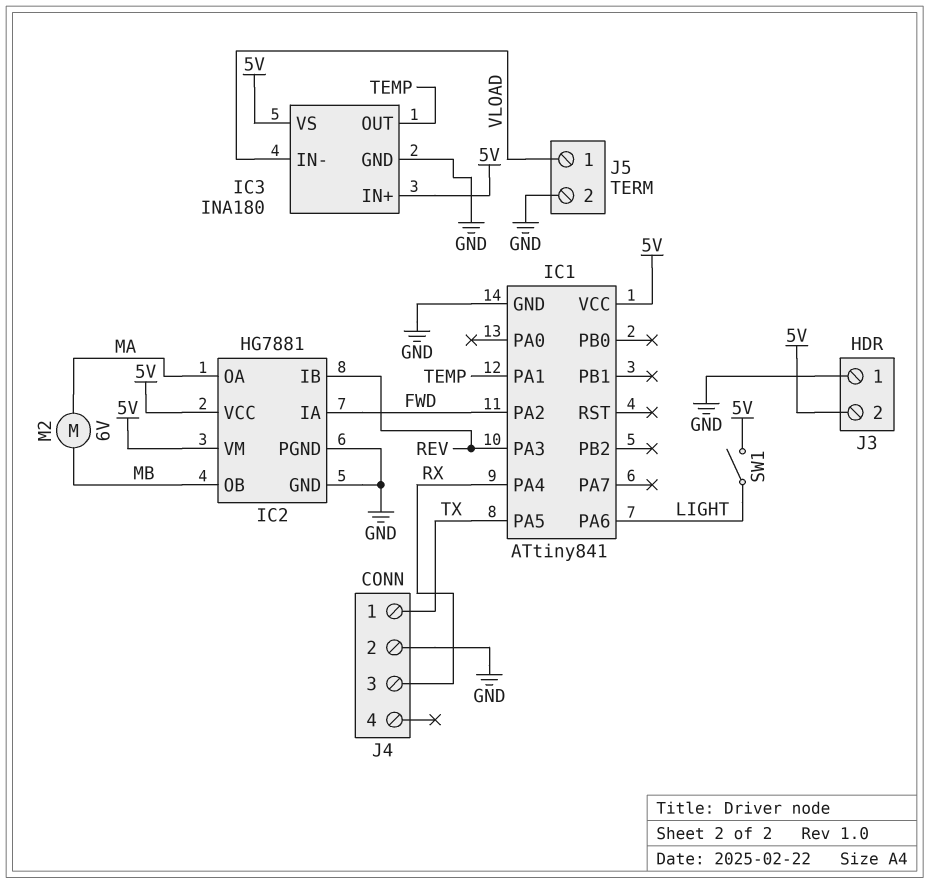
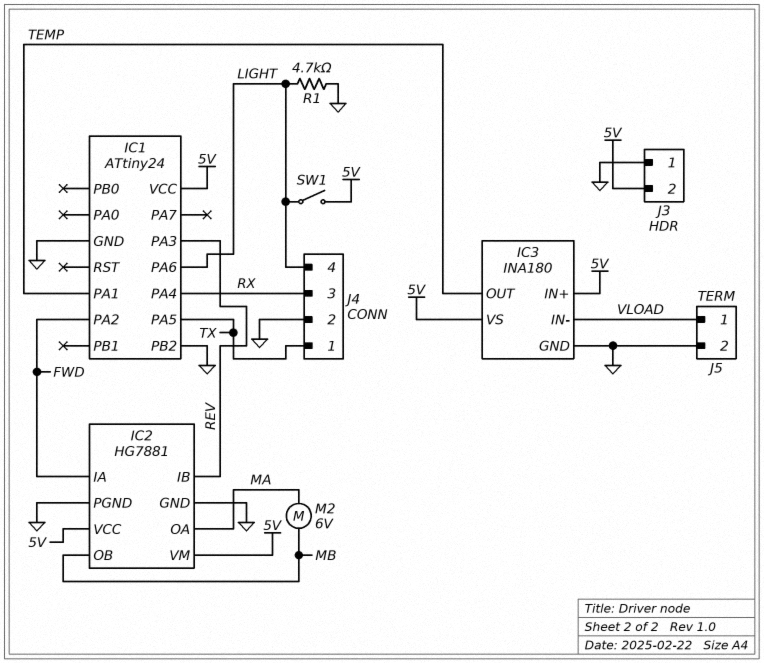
IC1: ATtiny841 -> ATtiny24
IC1 pin PB2: none -> GND
J4 pin 4: none -> LIGHT
R1: none -> 4.7k (GND, LIGHT)

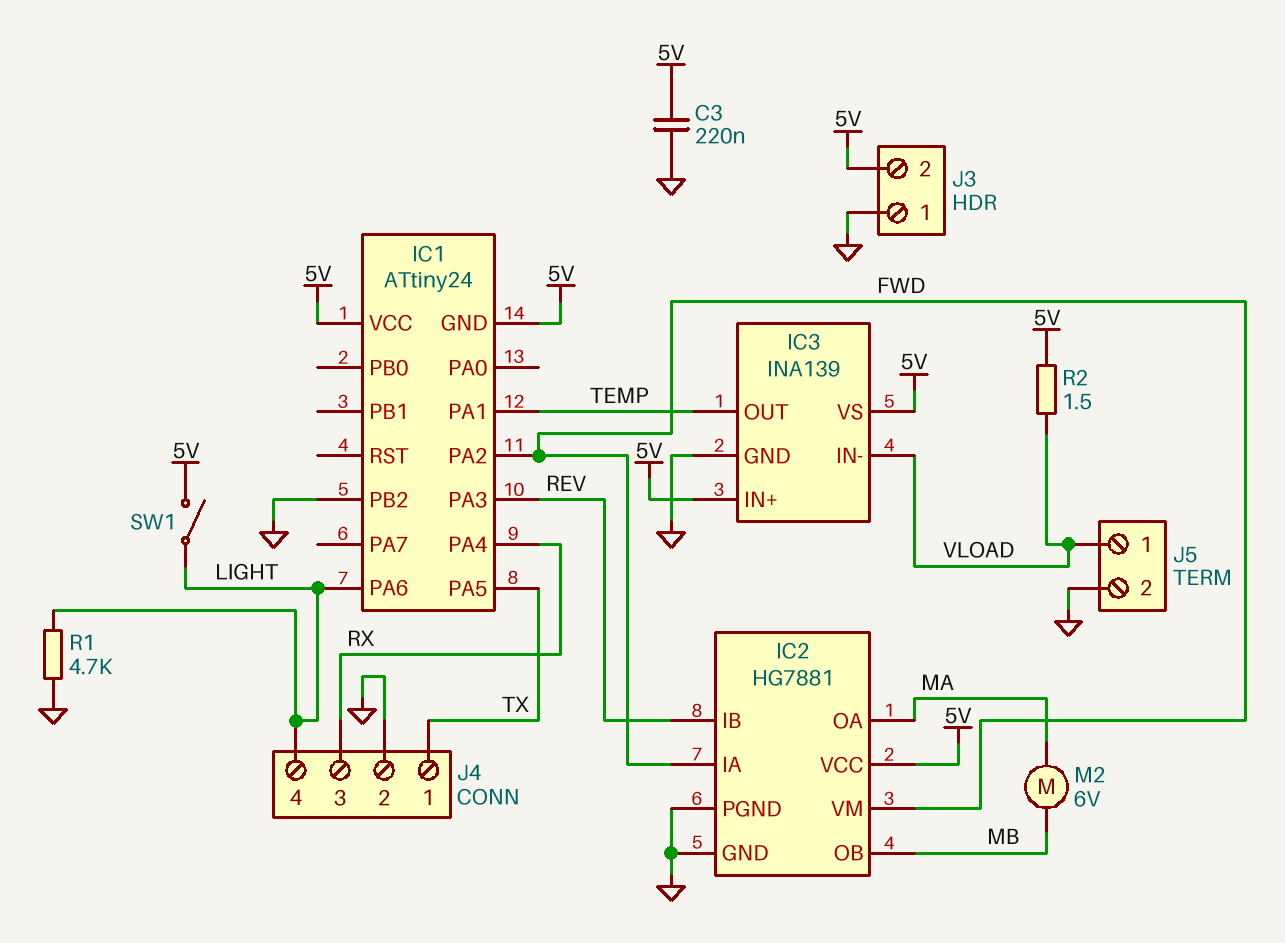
C3: none -> 220nF (5V, GND)
IC1 pin GND: GND -> 5V
IC2 pin VM: 5V -> FWD
IC3: INA180 -> INA139
R2: none -> 1.5 (5V, VLOAD)

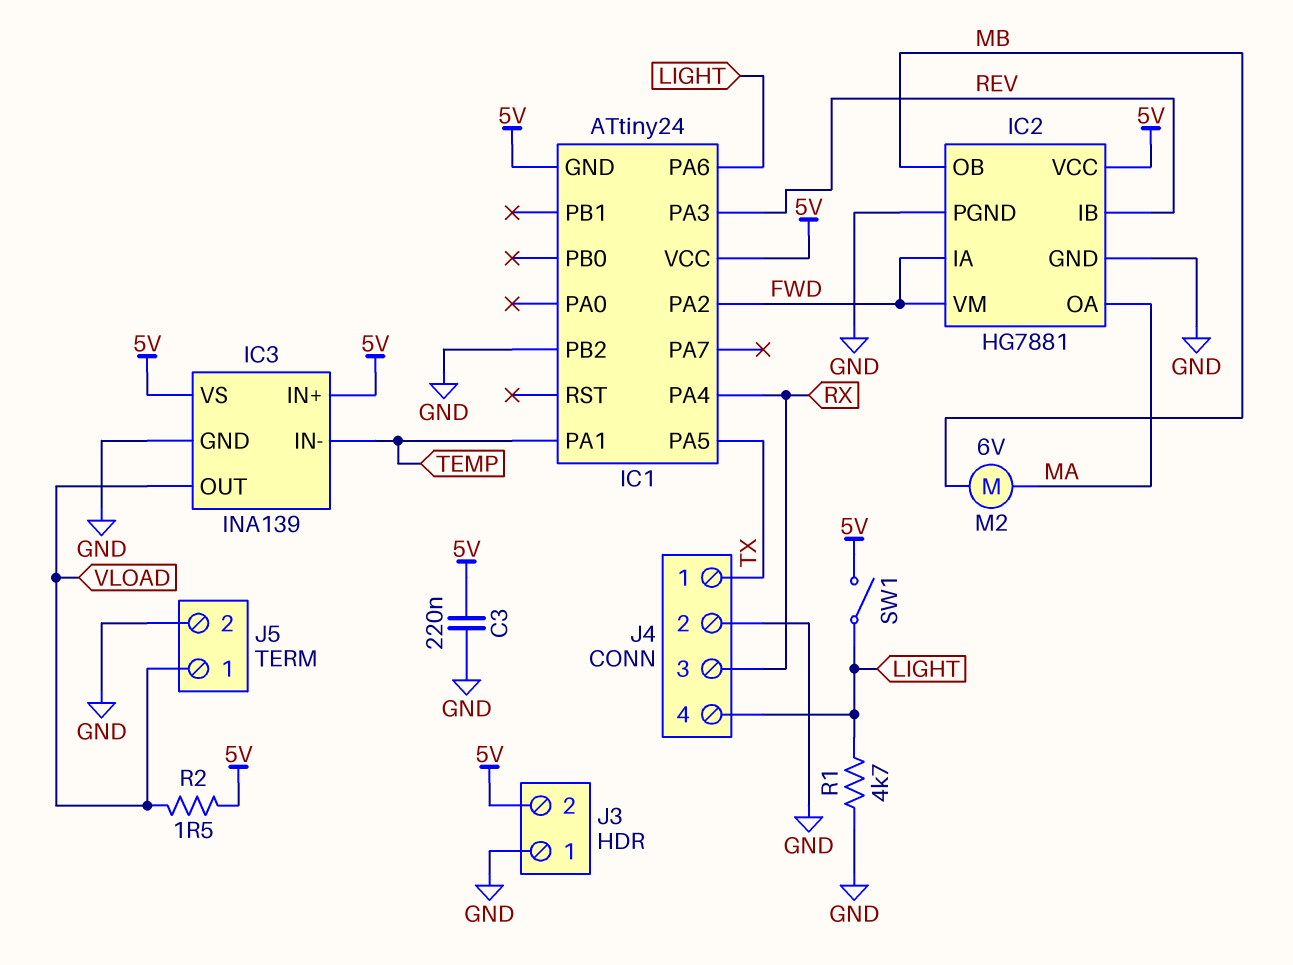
IC3 pin IN-: VLOAD -> TEMP
IC3 pin OUT: TEMP -> VLOAD

